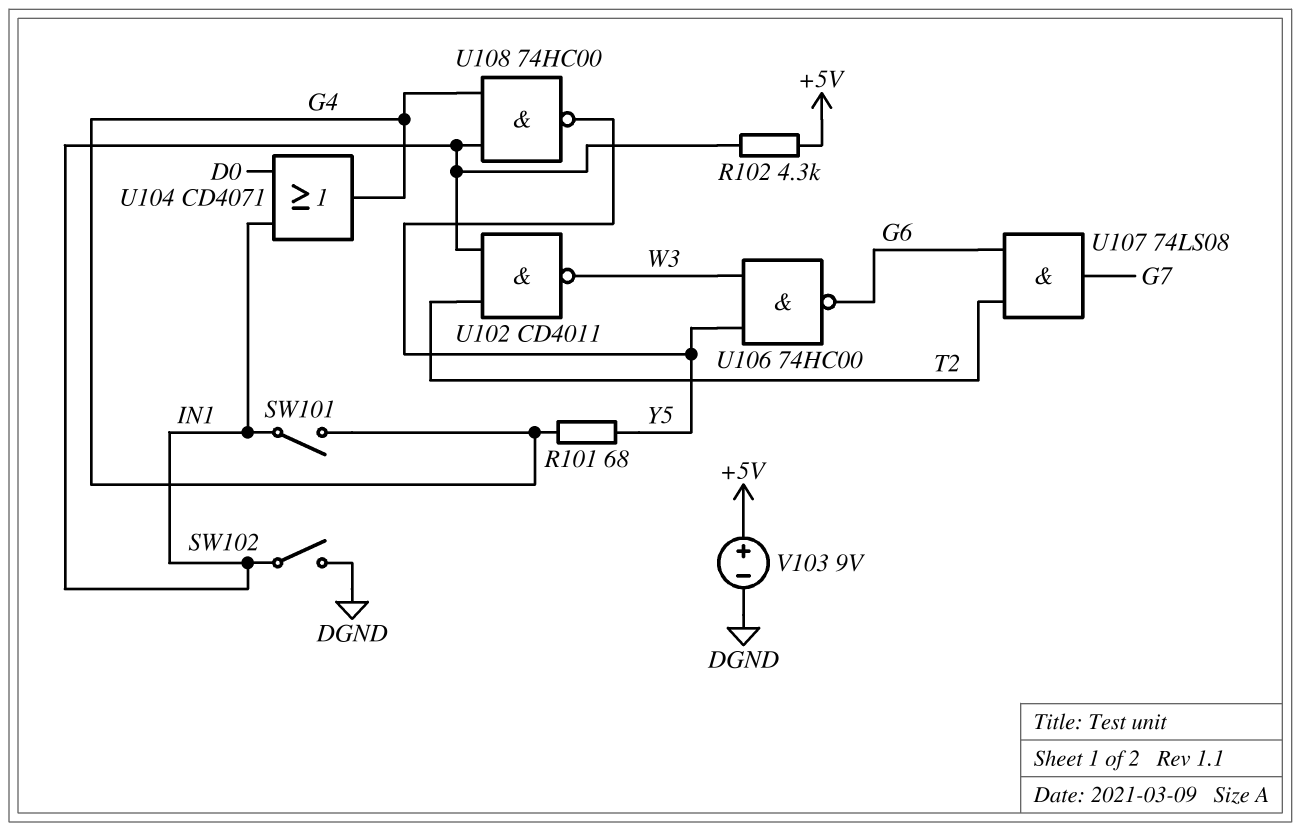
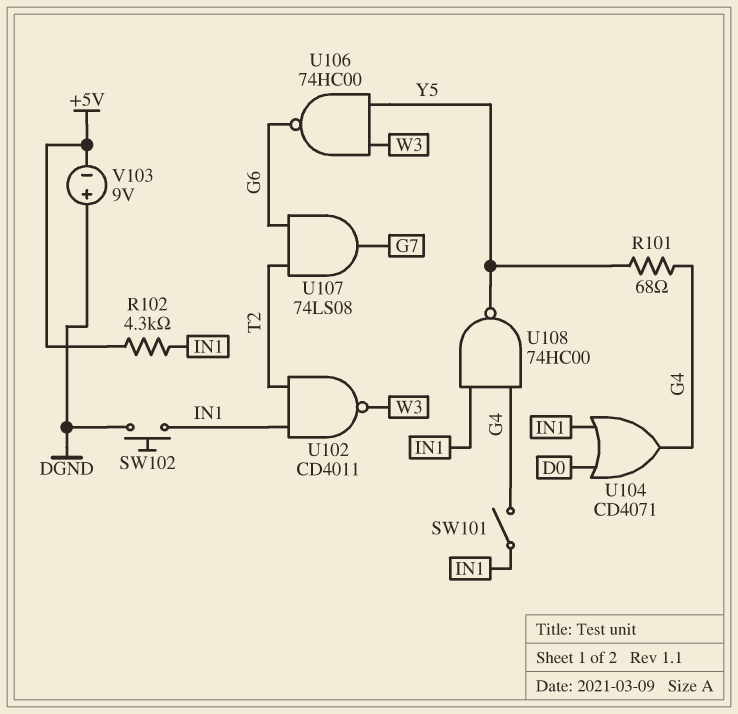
SW102: switch (DGND, IN1) -> button (DGND, IN1)
V103: 9V (plus +5V, minus DGND) -> 9V (plus DGND, minus +5V)

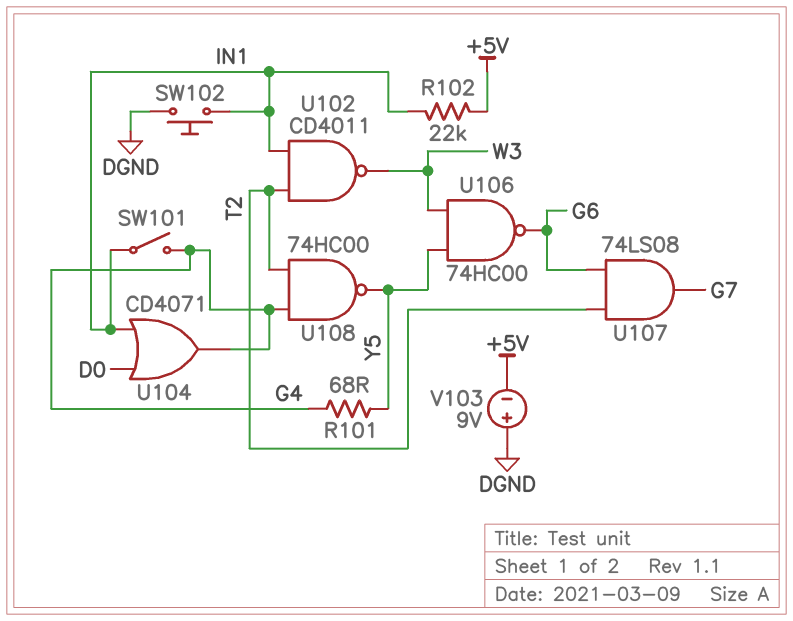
R102: 4.3k (+5V, IN1) -> 22k (+5V, IN1)
U108: NAND 74HC00 (in G4, in IN1, out Y5) -> NAND 74HC00 (in G4, in T2, out Y5)

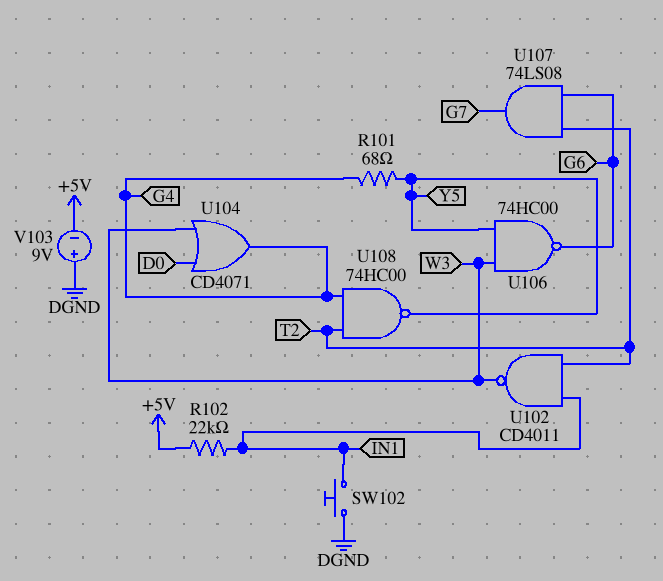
SW101: switch (G4, IN1) -> none
U104: OR CD4071 (in D0, in IN1, out G4) -> OR CD4071 (in D0, in W3, out G4)

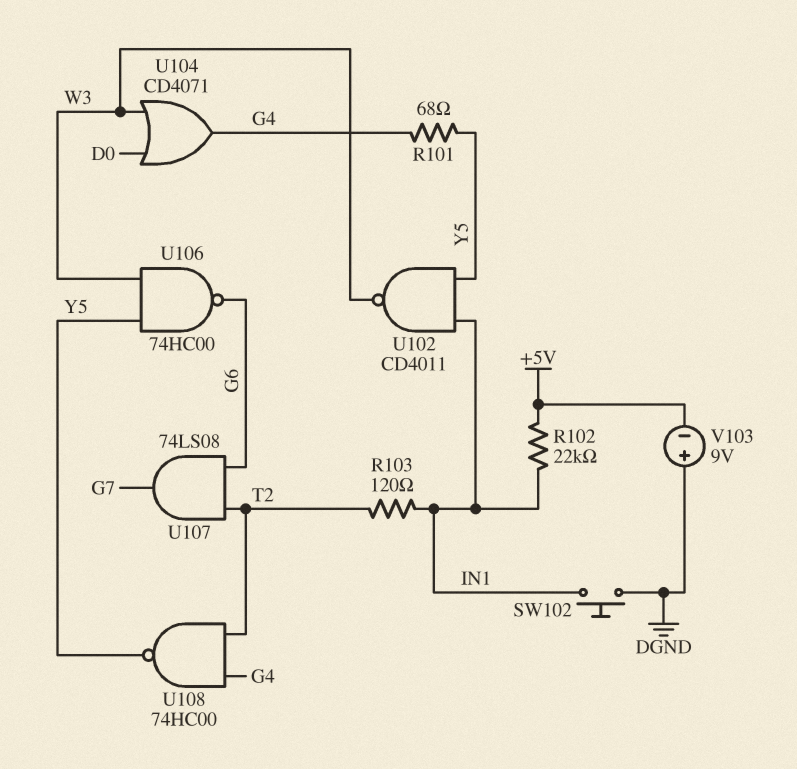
R103: none -> 120 (IN1, T2)
U102: NAND CD4011 (in IN1, in T2, out W3) -> NAND CD4011 (in IN1, in Y5, out W3)

